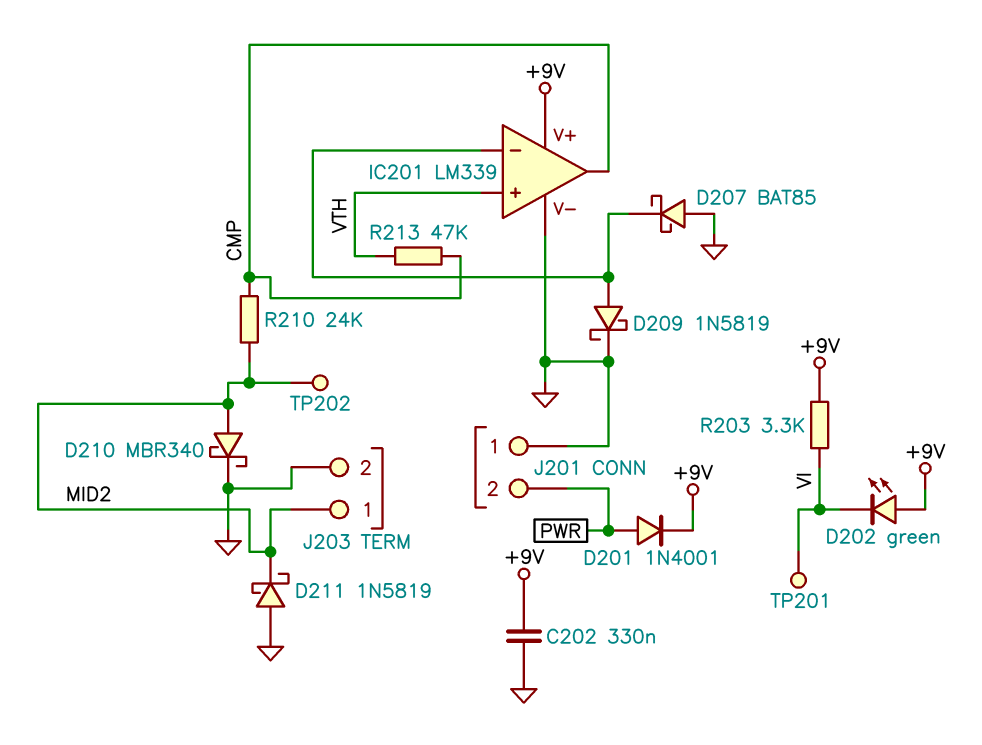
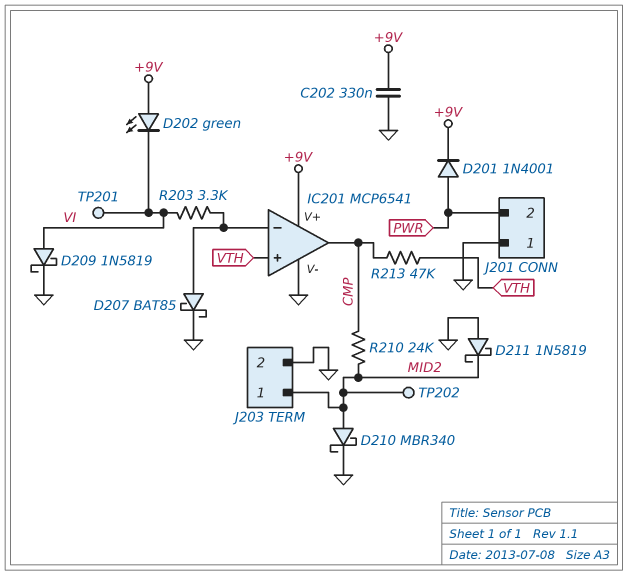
D207: schottky BAT85 (A GND, K IC201/in-) -> schottky BAT85 (A IC201/in-, K GND)
D209: schottky 1N5819 (A IC201/in-, K GND) -> schottky 1N5819 (A VI, K GND)
IC201: LM339 -> MCP6541
R203: 3.3k (+9V, VI) -> 3.3k (IC201/in-, VI)

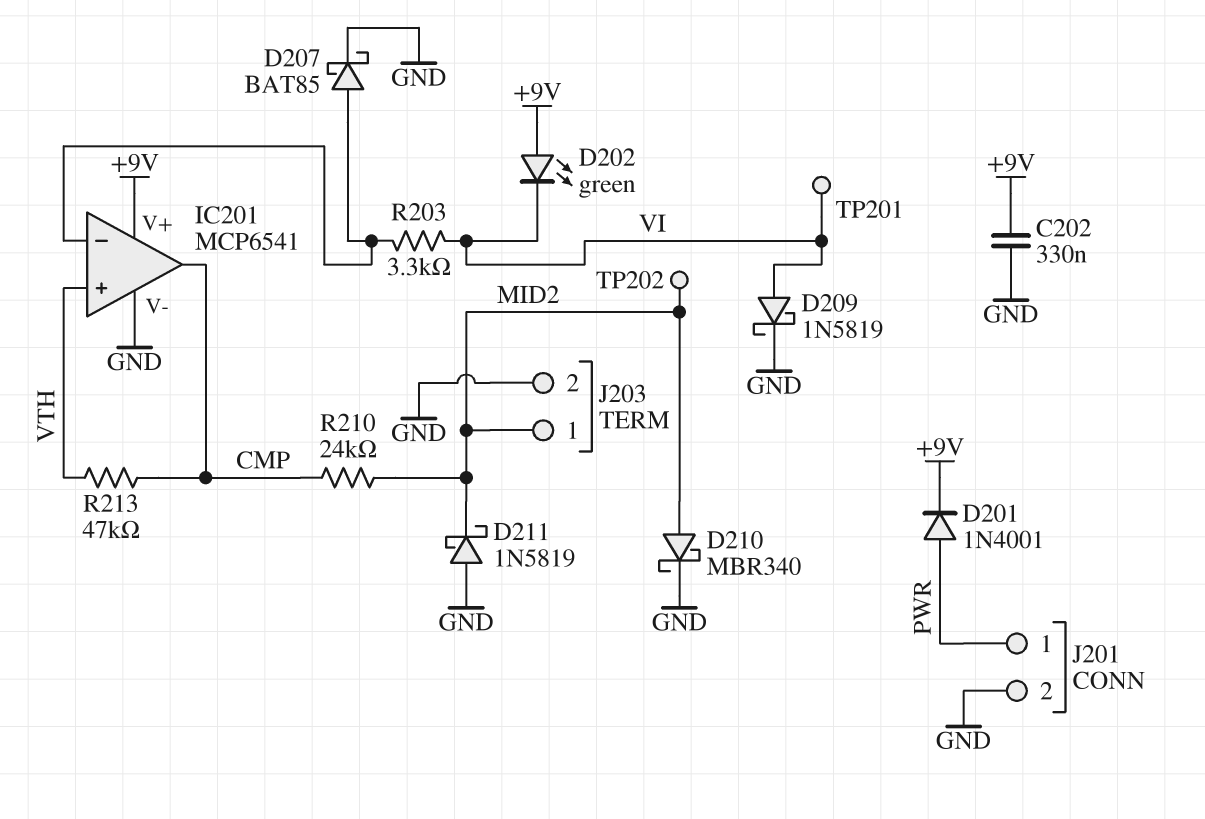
J201 pin 1: GND -> PWR
J201 pin 2: PWR -> GND

